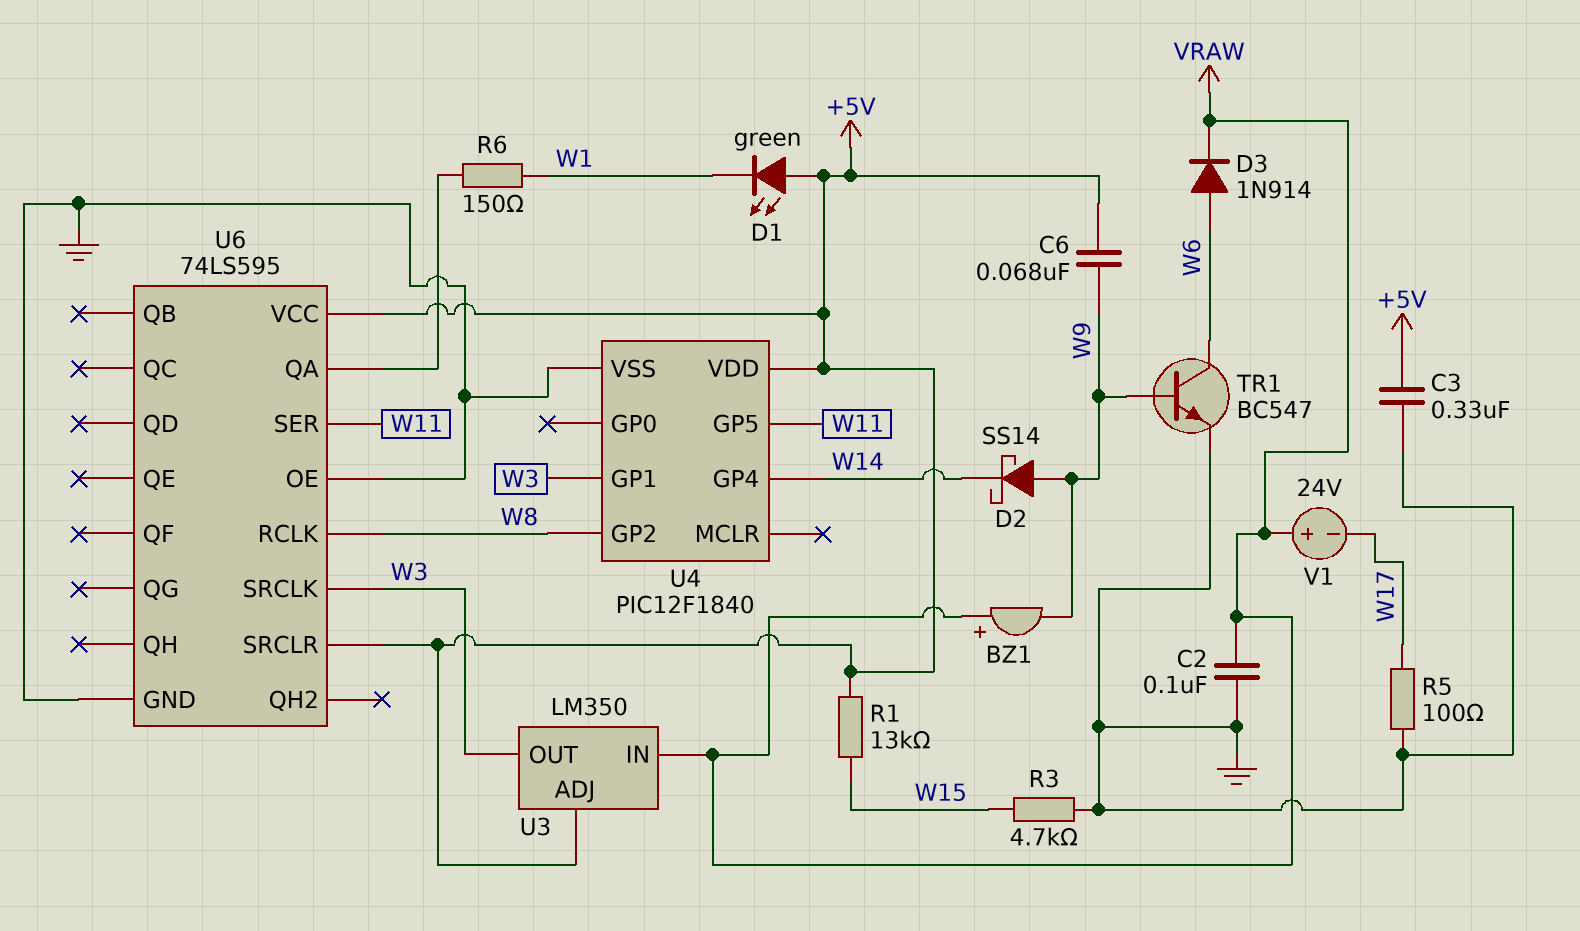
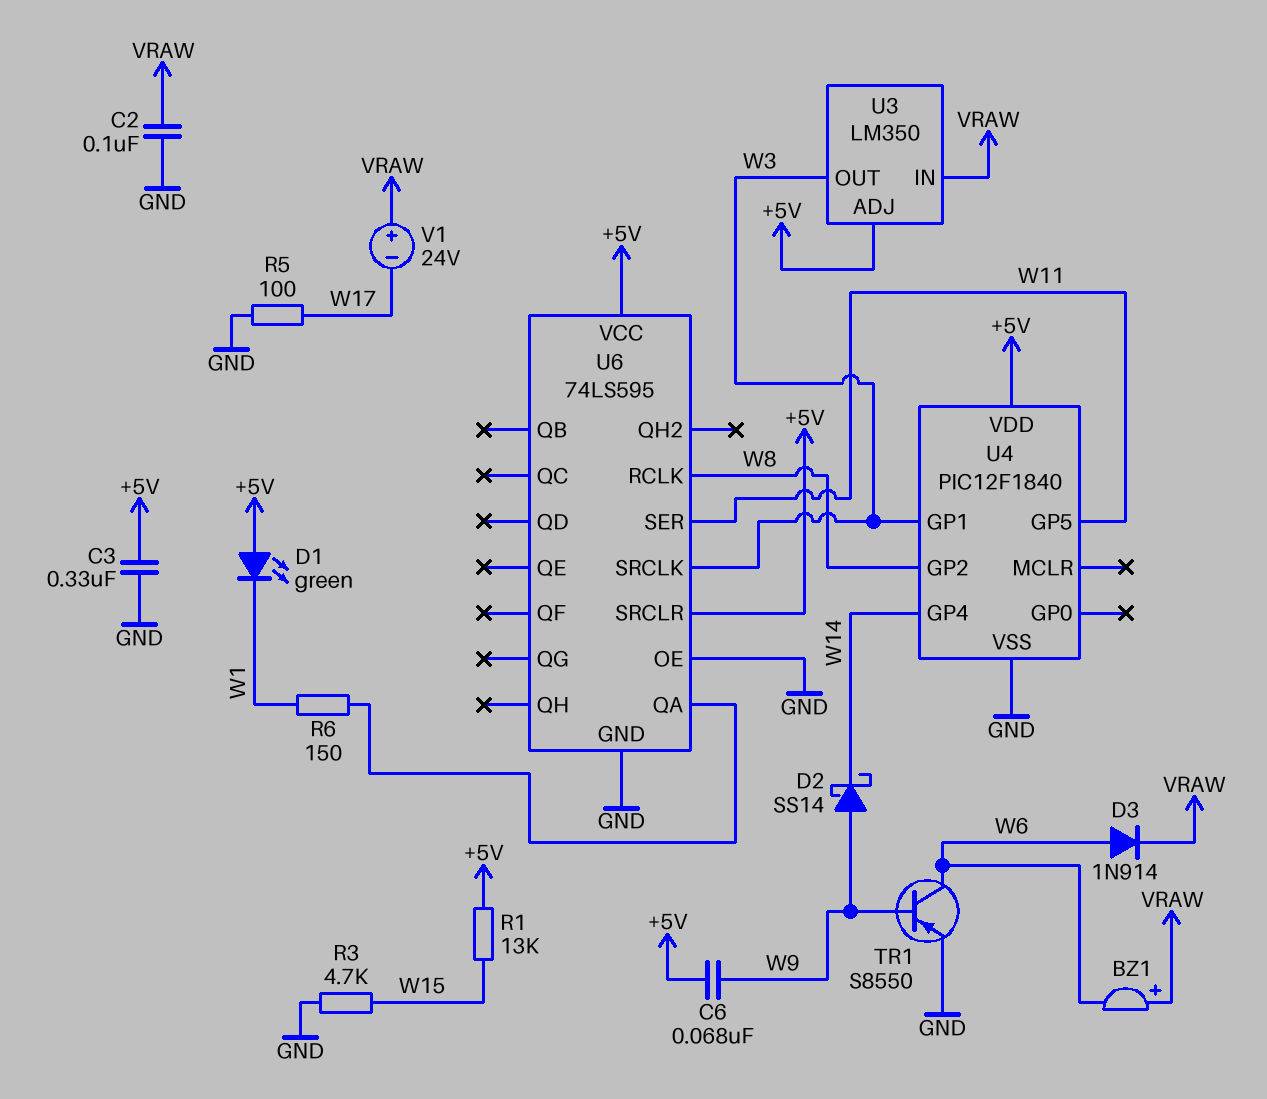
BZ1: buzzer (plus VRAW, minus W9) -> buzzer (plus VRAW, minus W6)
TR1: NPN BC547 (B W9, C W6, E GND) -> PNP S8550 (B W9, C W6, E GND)

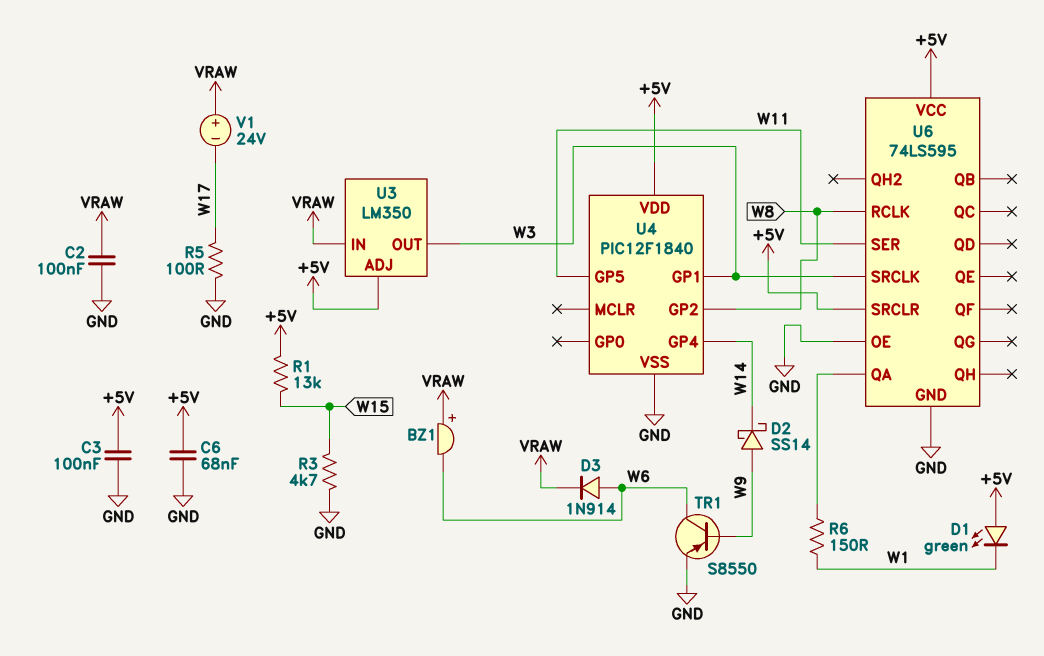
C3: 330nF (+5V, GND) -> 100nF (+5V, GND)
C6: 68nF (+5V, W9) -> 68nF (+5V, GND)

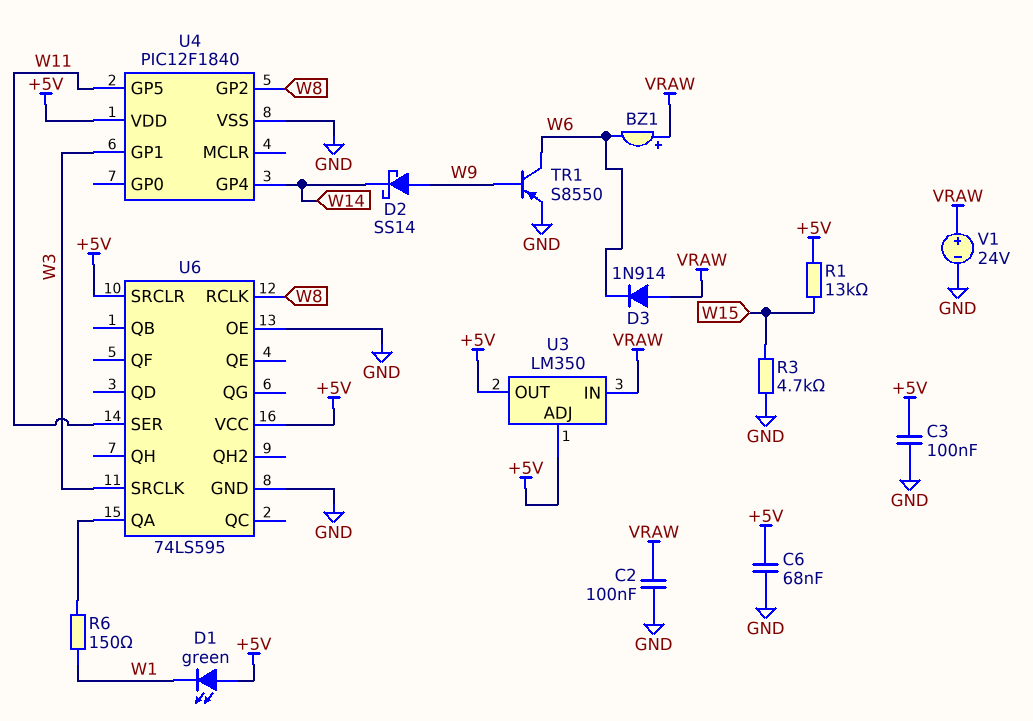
D3: diode 1N914 (A W6, K VRAW) -> diode 1N914 (A VRAW, K W6)
R5: 100 (GND, W17) -> none
U3 pin OUT: W3 -> +5V
V1: 24V (plus VRAW, minus W17) -> 24V (plus VRAW, minus GND)

